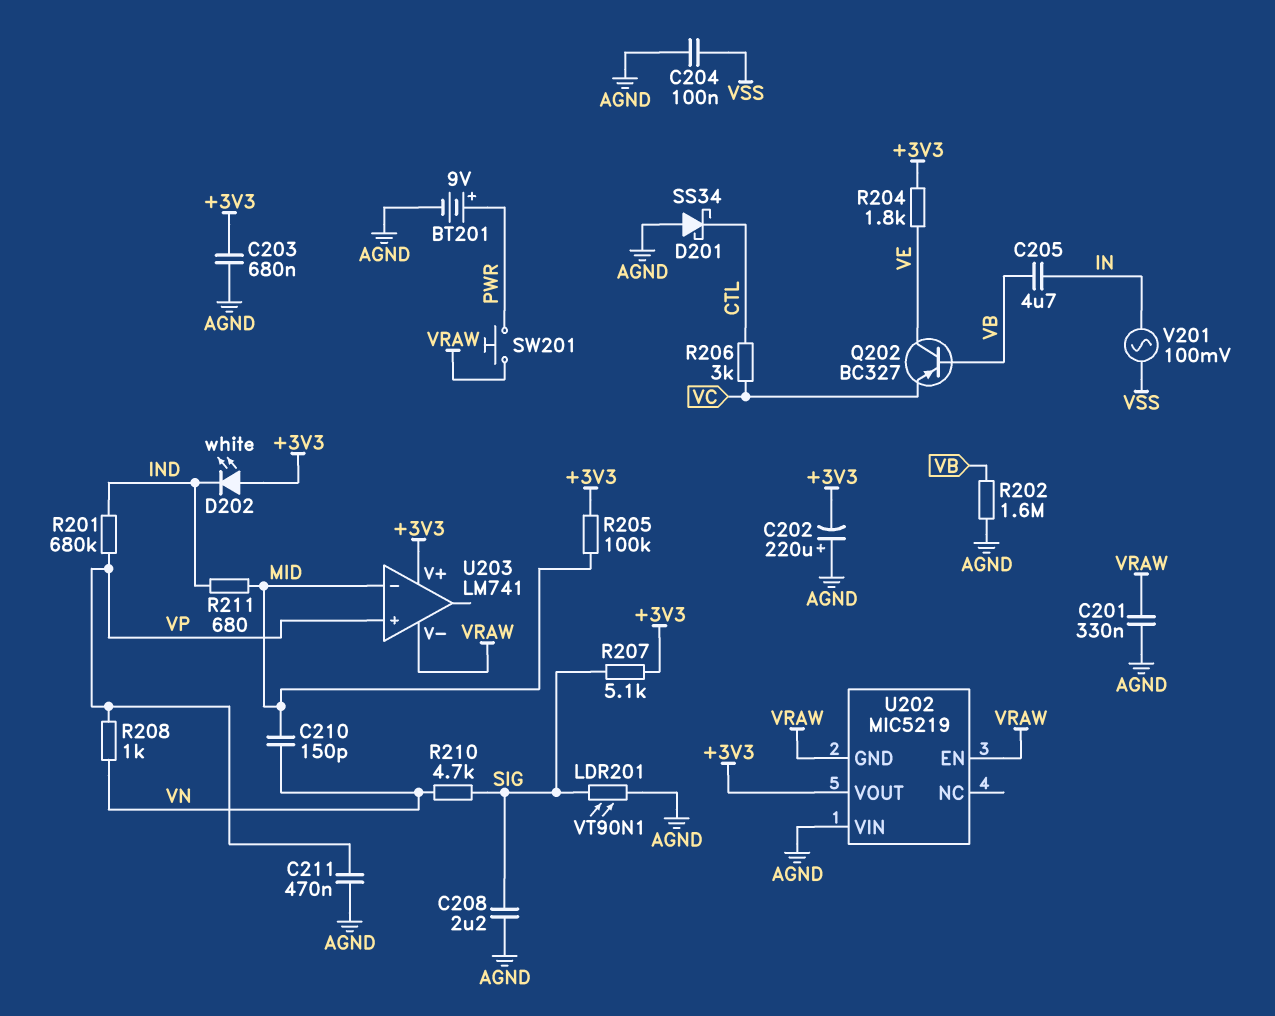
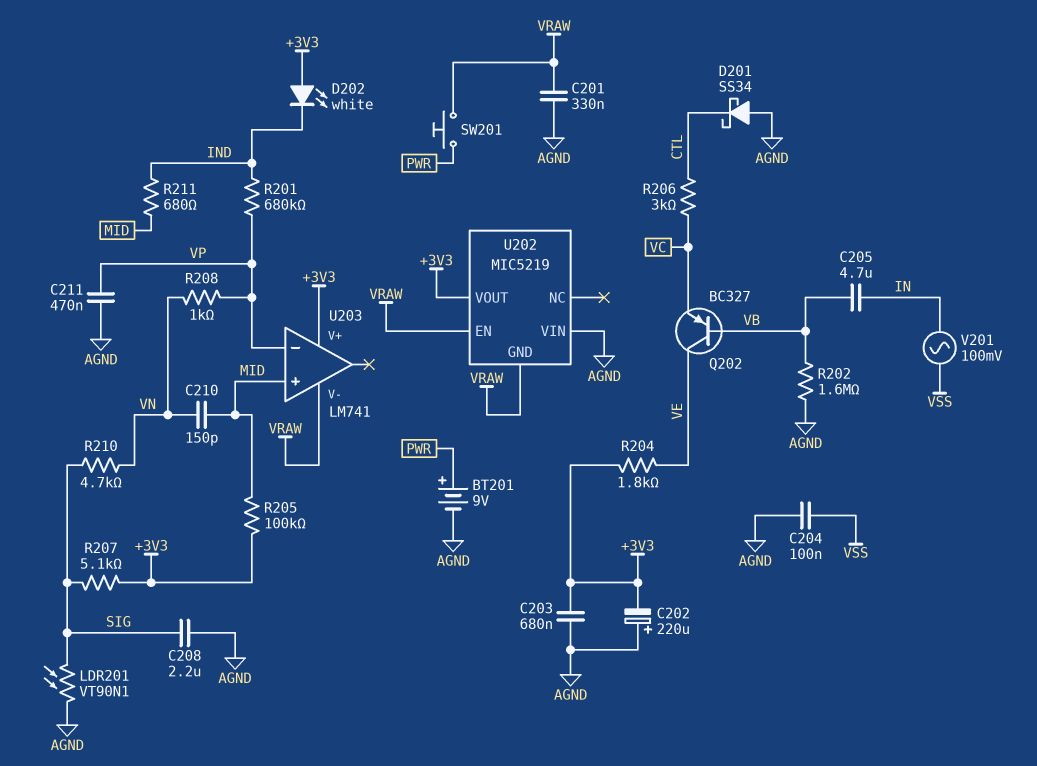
U203 pin in+: VP -> MID
U203 pin in-: MID -> VP

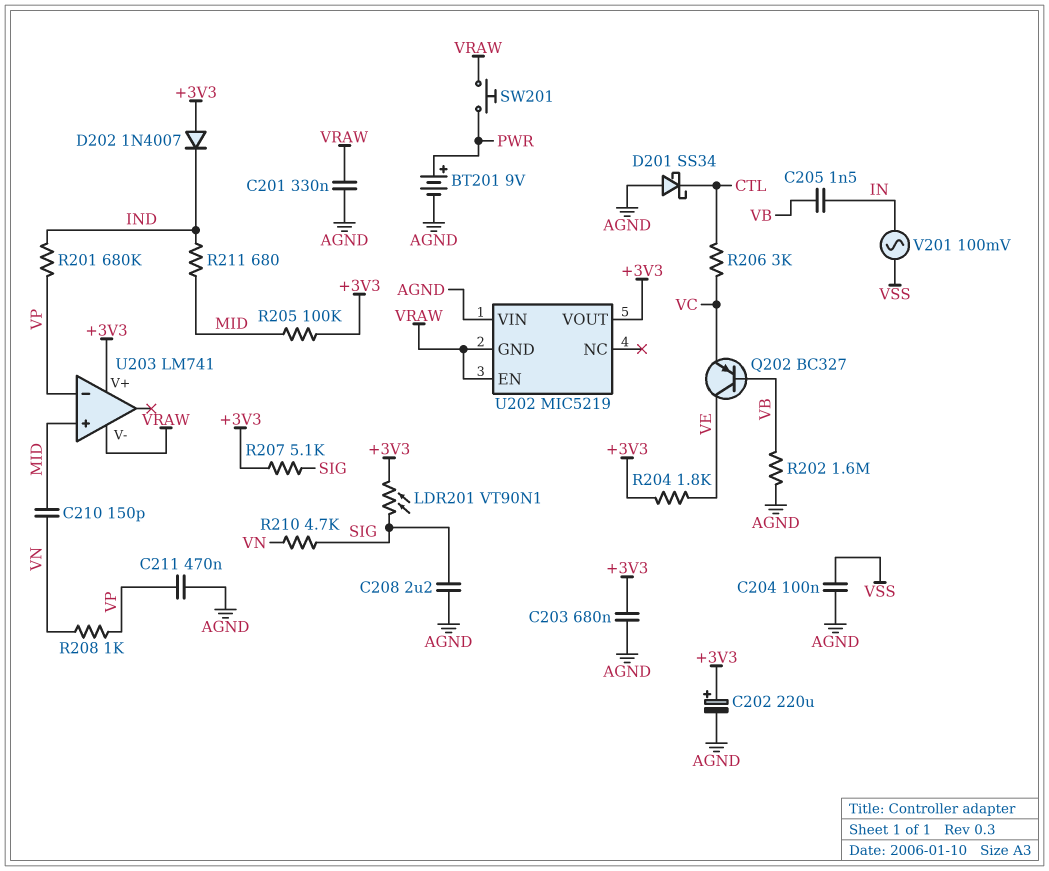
C202: 220uF (plus AGND, minus +3V3) -> 220uF (plus +3V3, minus AGND)
C205: 4.7uF (IN, VB) -> 1.5nF (IN, VB)
D202: LED white (A +3V3, K IND) -> diode 1N4007 (A +3V3, K IND)
LDR201: VT90N1 (AGND, SIG) -> VT90N1 (+3V3, SIG)

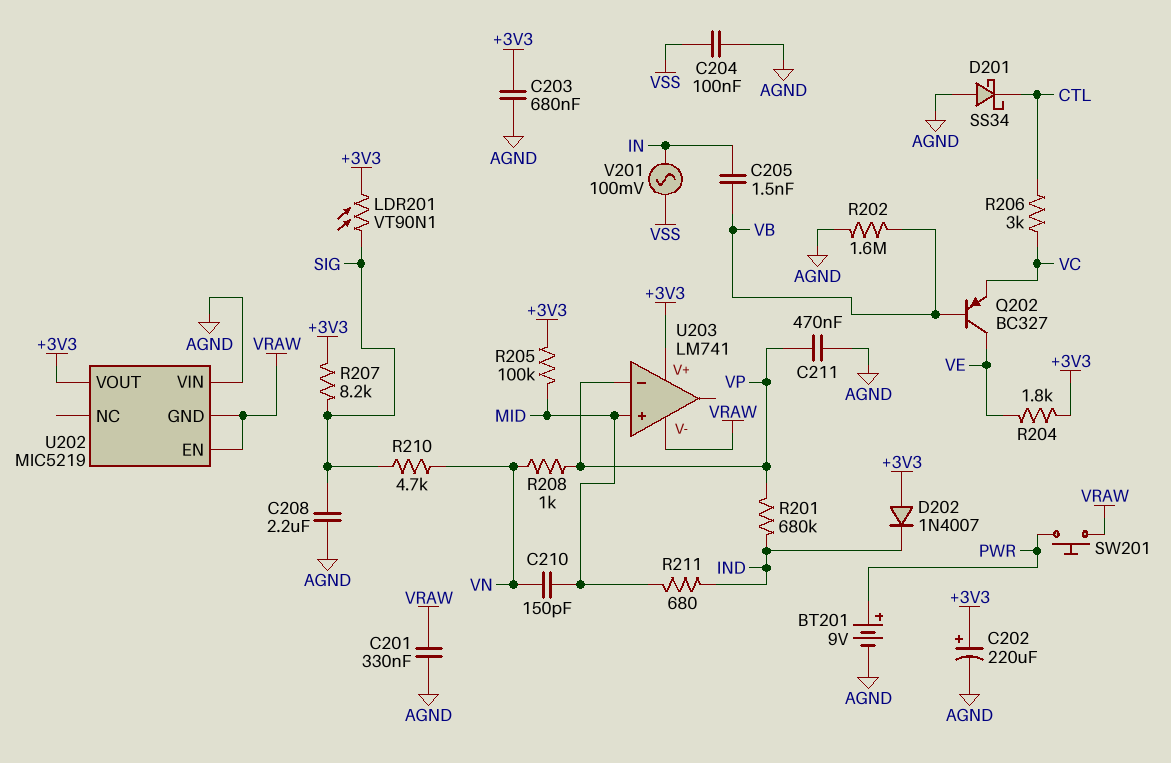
R207: 5.1k (+3V3, SIG) -> 8.2k (+3V3, SIG)

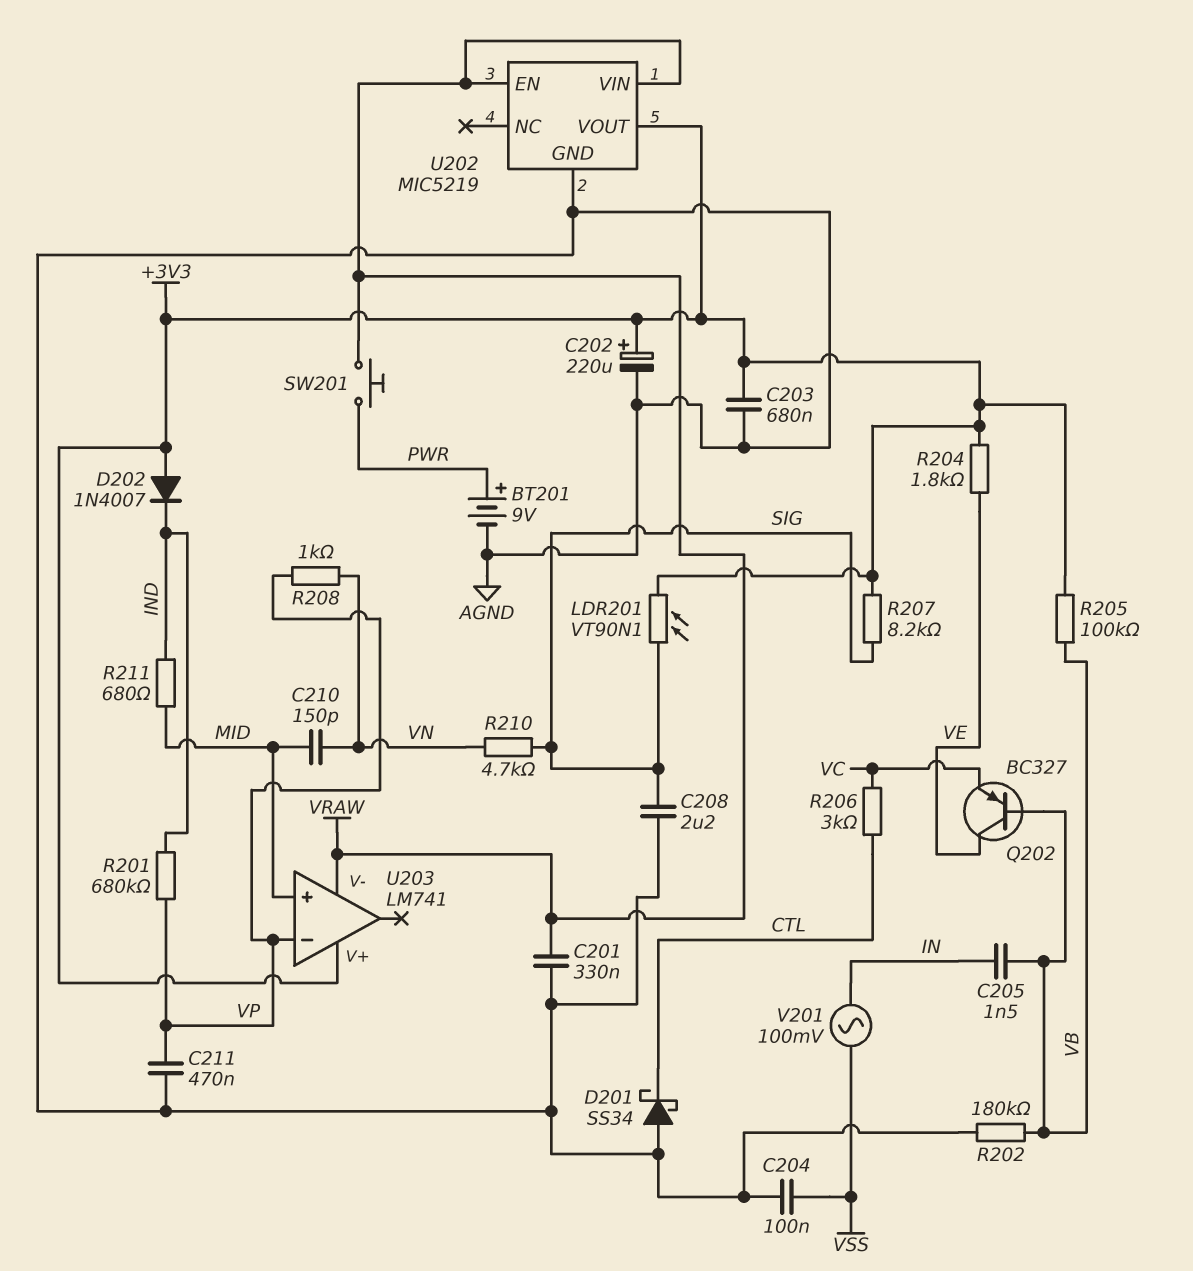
R202: 1.6M (AGND, VB) -> 180k (AGND, VB)
R205: 100k (+3V3, MID) -> 100k (+3V3, VB)
U202 pin GND: VRAW -> AGND
U202 pin VIN: AGND -> VRAW

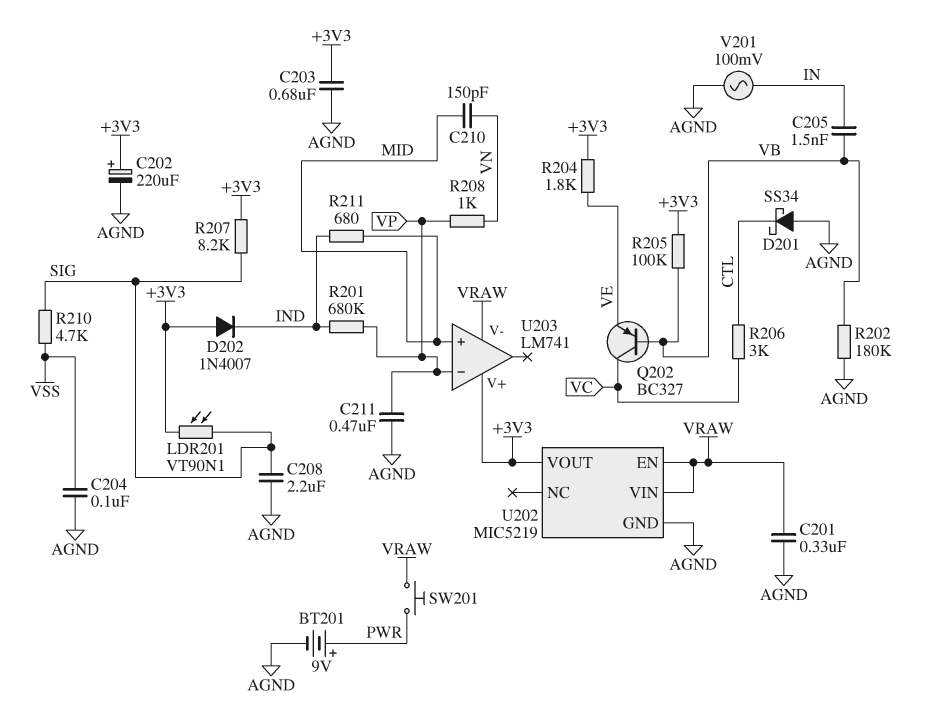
Q202: PNP BC327 (B VB, C VE, E VC) -> PNP BC327 (B VB, C VC, E VE)
R210: 4.7k (SIG, VN) -> 4.7k (SIG, VSS)
V201: AC 100mV (IN, VSS) -> AC 100mV (AGND, IN)

